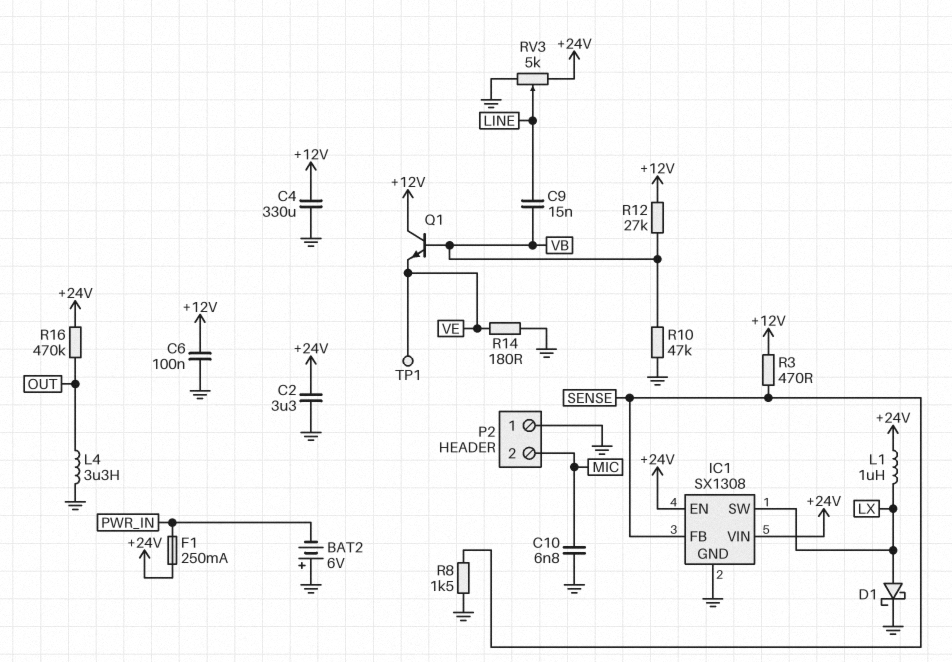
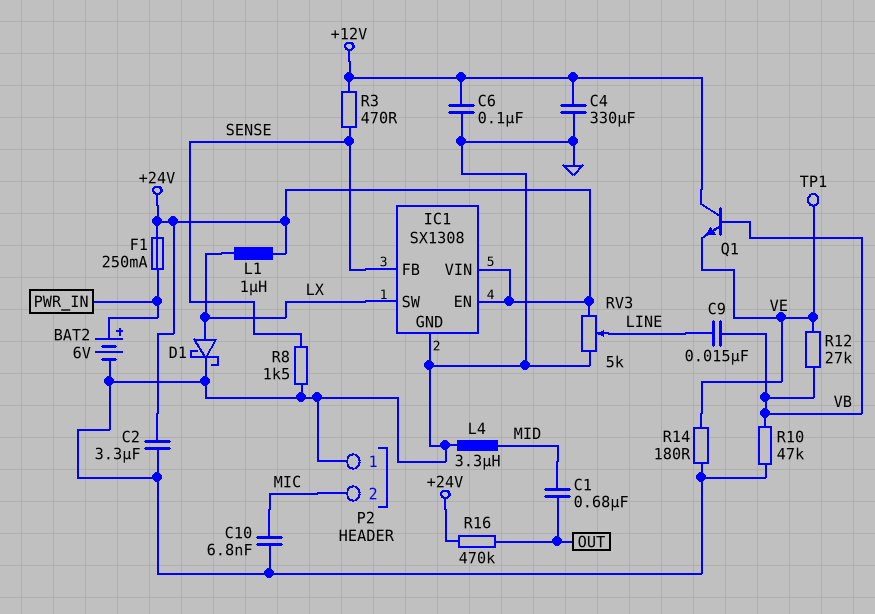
BAT2: 6V (plus GND, minus PWR_IN) -> 6V (plus PWR_IN, minus GND)
C1: none -> 680nF (MID, OUT)
L4: 3.3uH (GND, OUT) -> 3.3uH (GND, MID)
R12: 27k (+12V, VB) -> 27k (VB, VE)

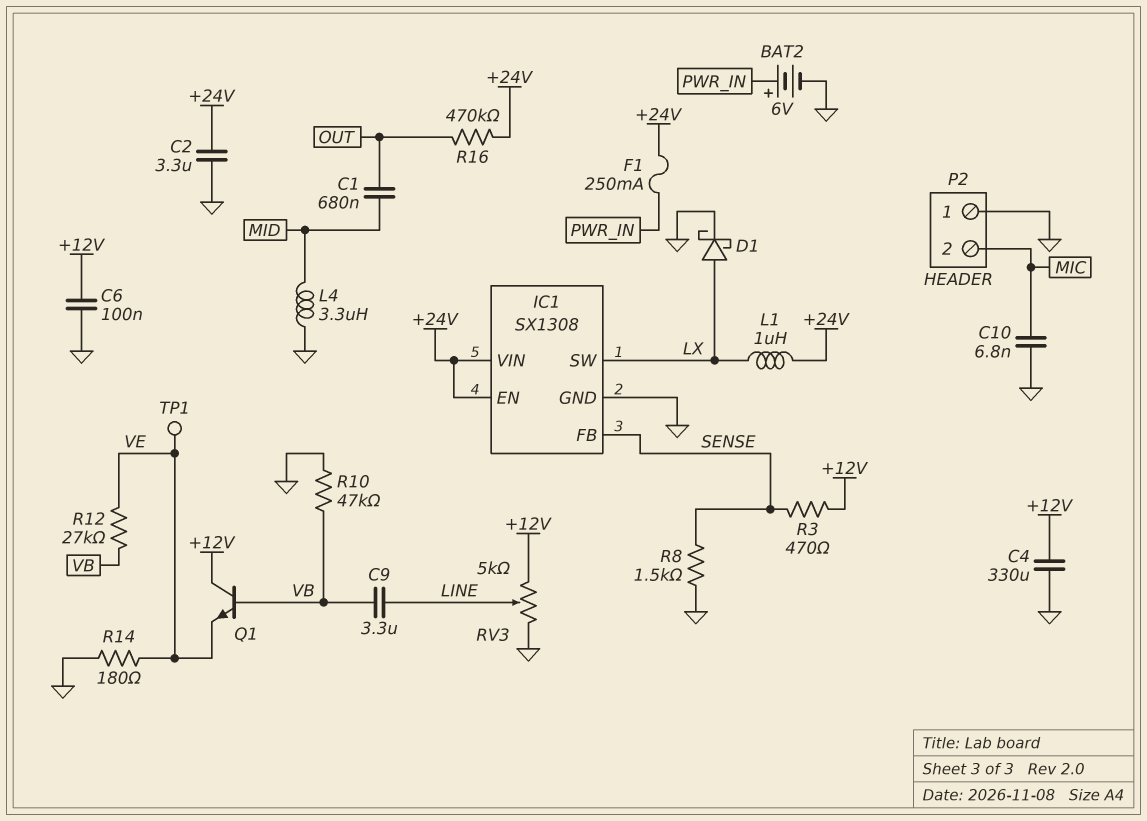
C9: 15nF (LINE, VB) -> 3.3uF (LINE, VB)
RV3: 5k (+24V, GND, wiper LINE) -> 5k (+12V, GND, wiper LINE)

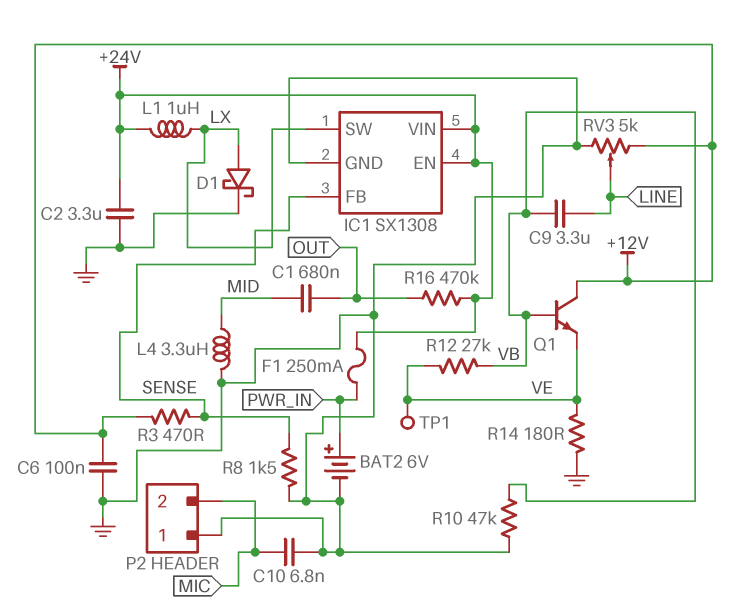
C4: 330uF (+12V, GND) -> none

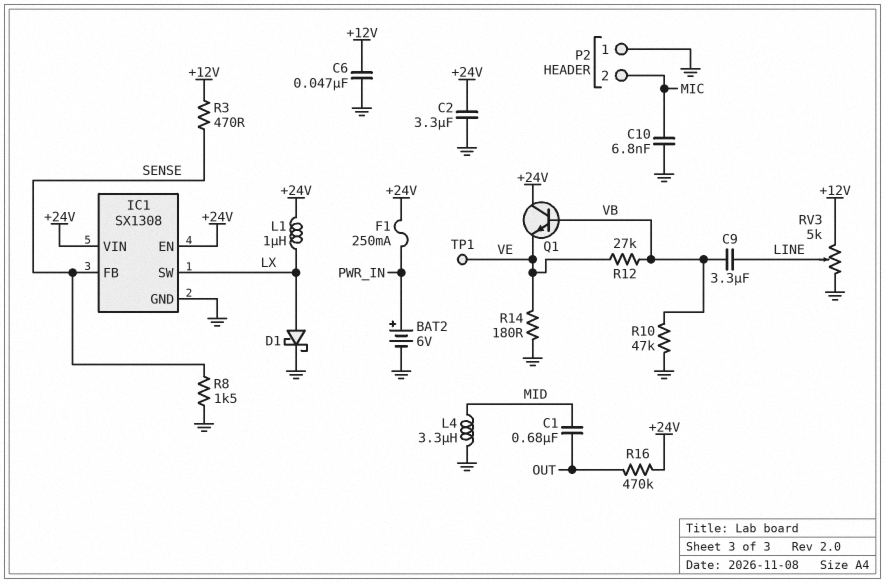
C6: 100nF (+12V, GND) -> 47nF (+12V, GND)
Q1: NPN (B VB, C +12V, E VE) -> NPN (B VB, C +24V, E VE)

